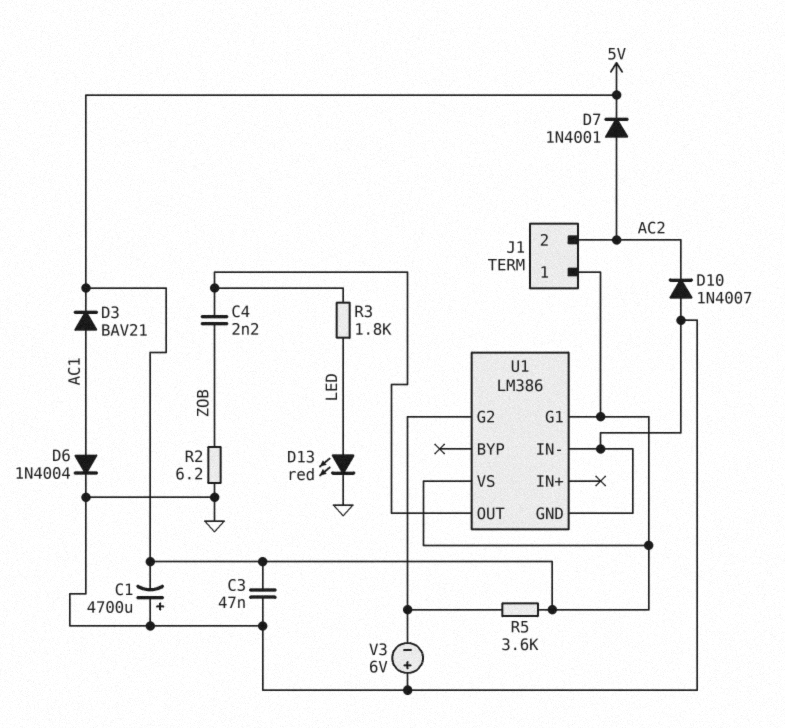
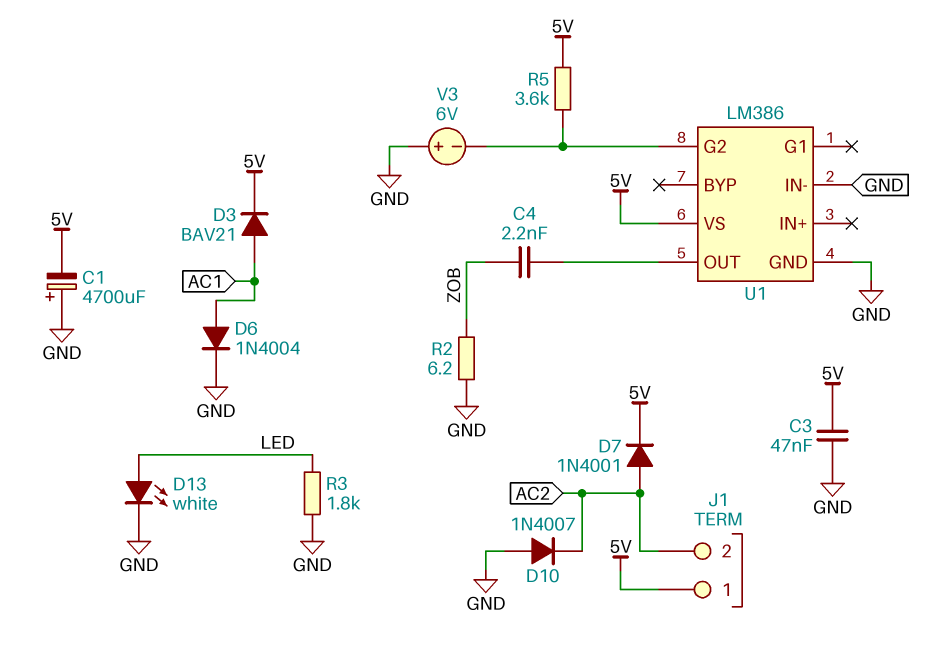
D13: LED red (A LED, K GND) -> LED white (A LED, K GND)
R3: 1.8k (LED, U1/OUT) -> 1.8k (GND, LED)
U1 pin G1: 5V -> none

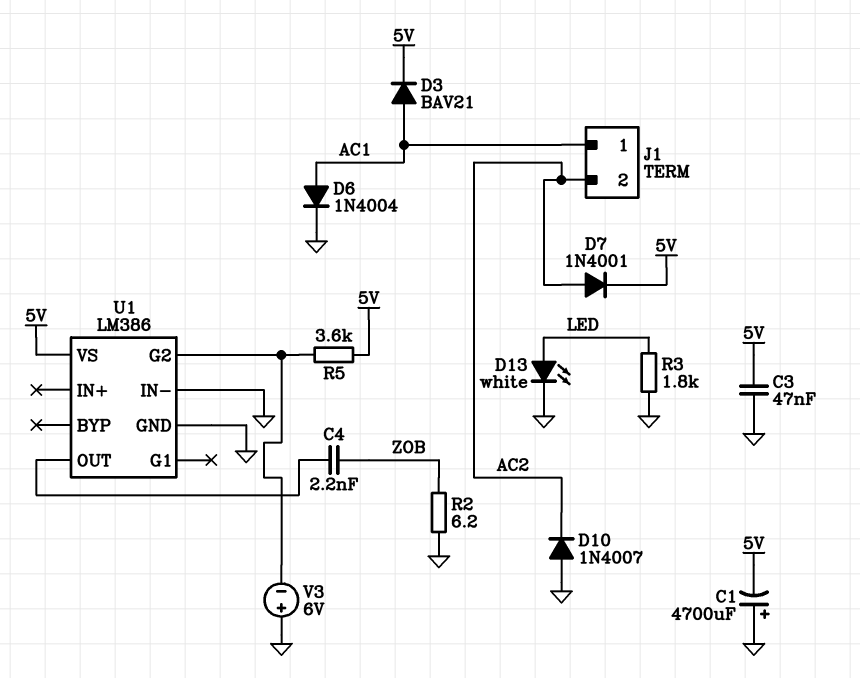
J1 pin 1: 5V -> AC1

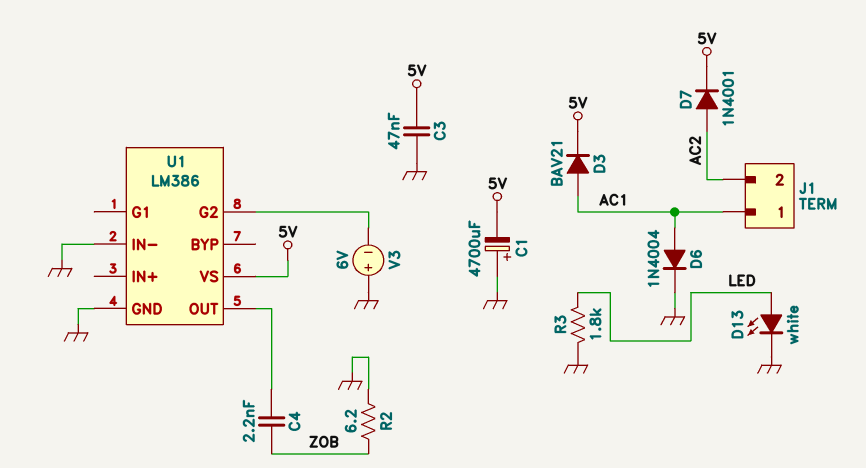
D10: diode 1N4007 (A GND, K AC2) -> none
R5: 3.6k (5V, U1/G2) -> none

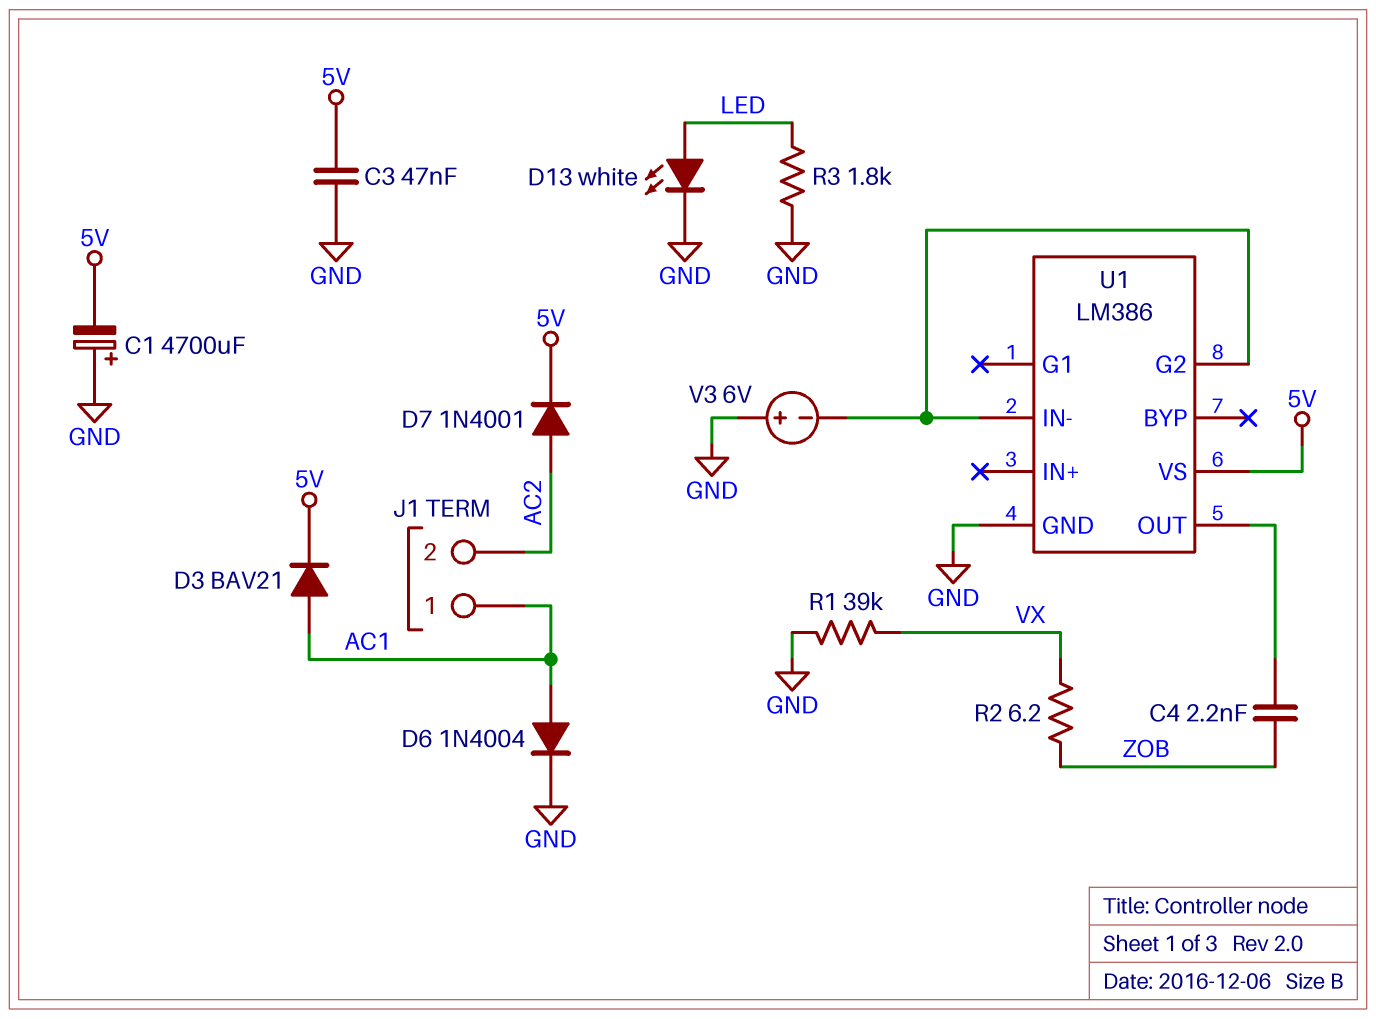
R1: none -> 39k (GND, VX)
R2: 6.2 (GND, ZOB) -> 6.2 (VX, ZOB)
U1 pin IN-: GND -> U1/G2

